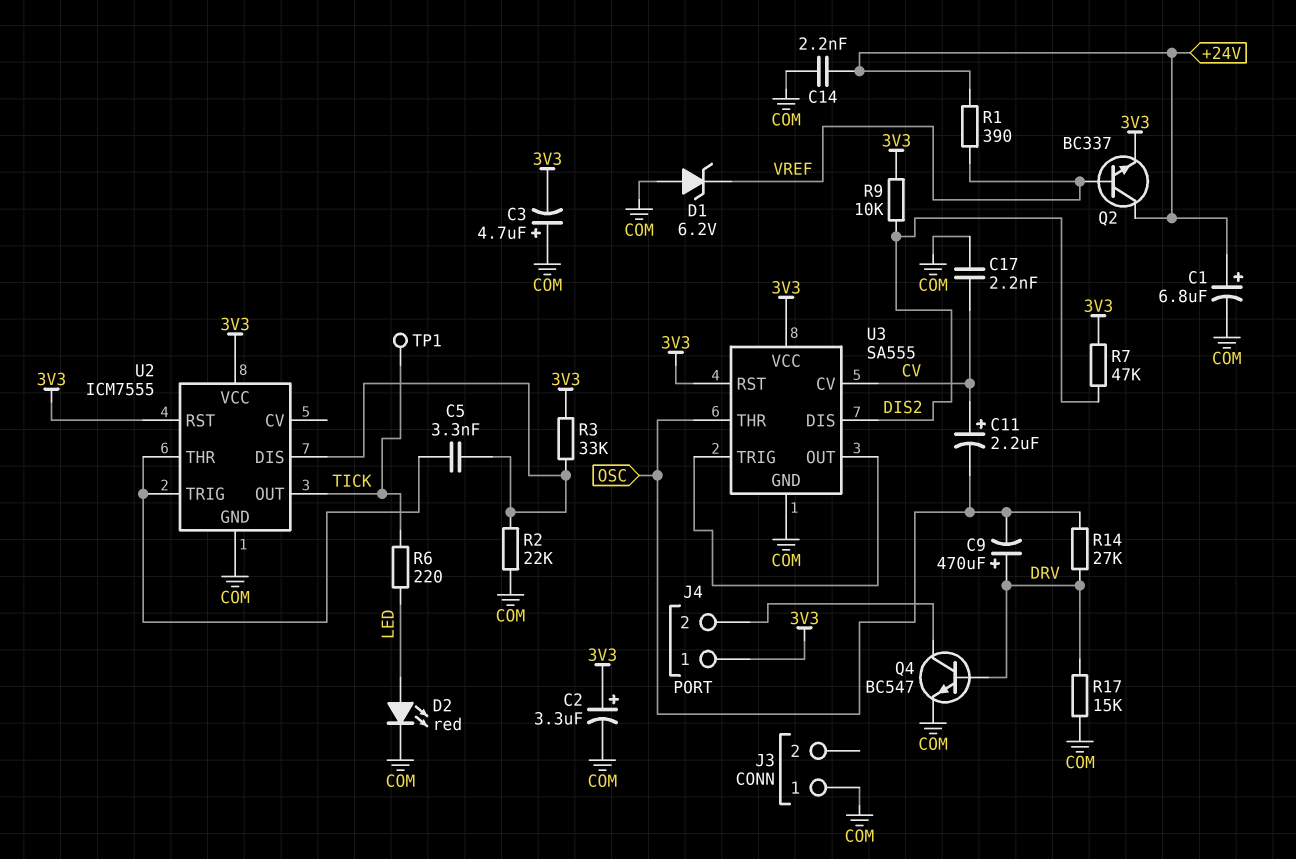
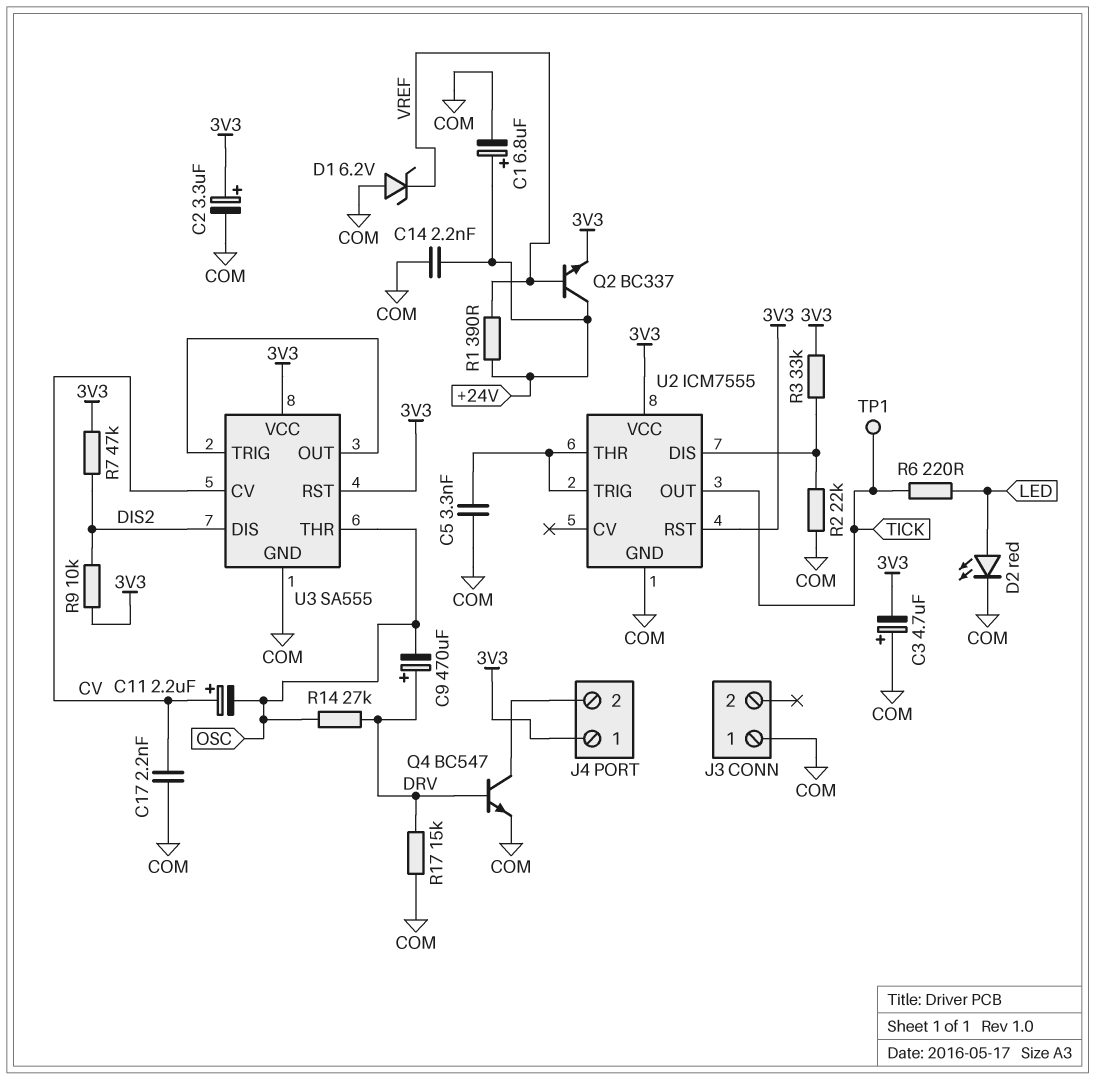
C5: 3.3nF (U2/DIS, U2/THR) -> 3.3nF (COM, U2/THR)

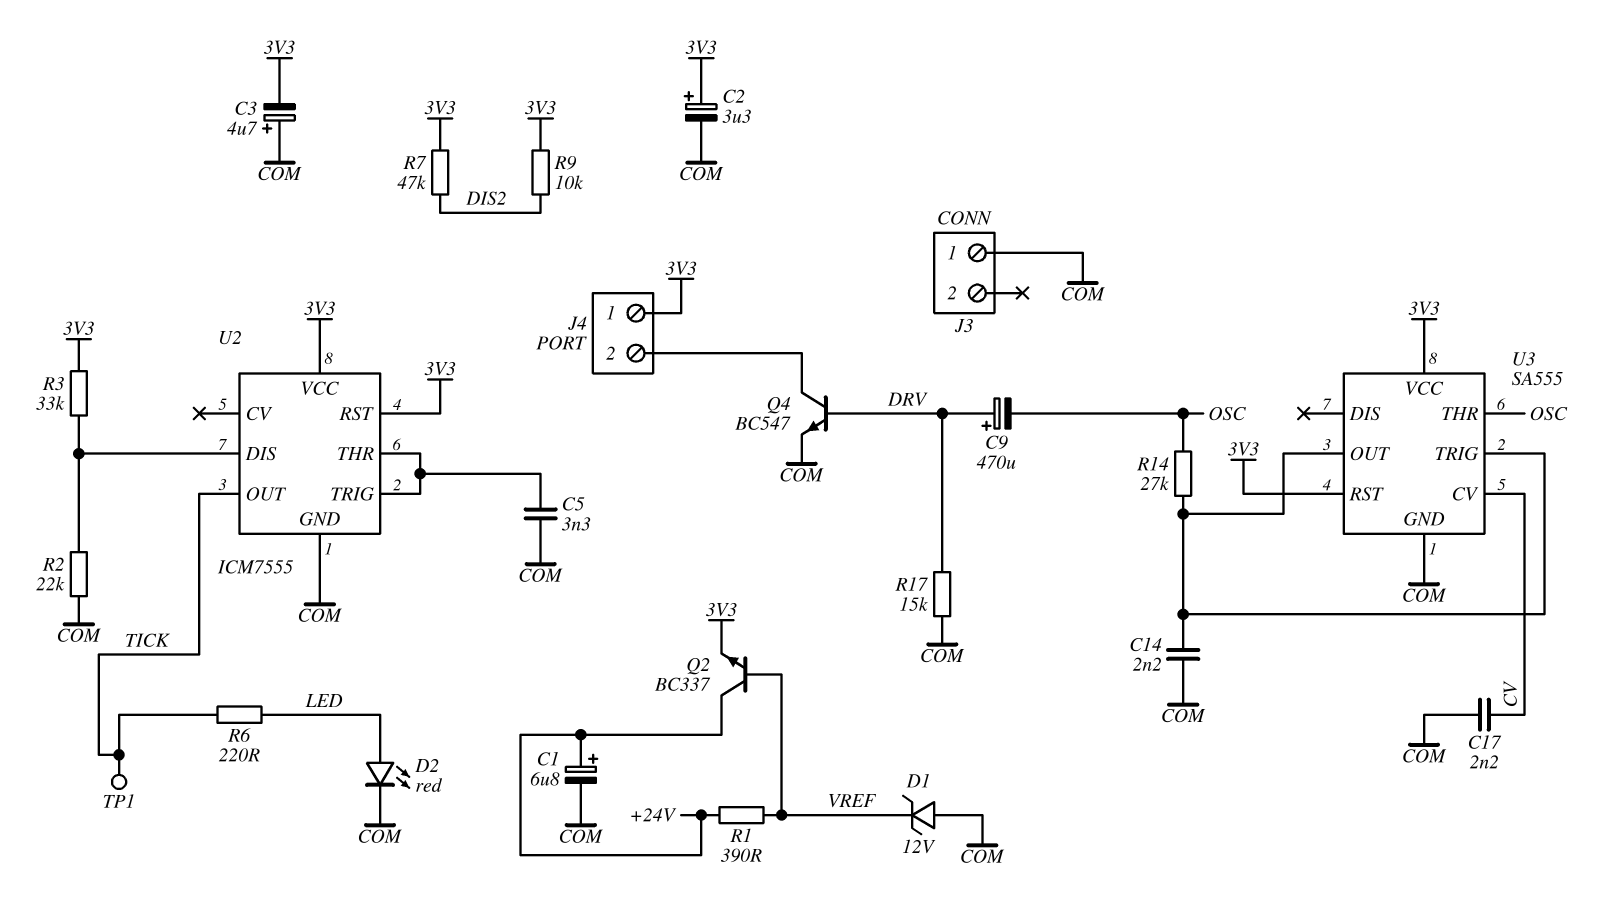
C11: 2.2uF (plus CV, minus OSC) -> none
C14: 2.2nF (+24V, COM) -> 2.2nF (COM, U3/OUT)
D1: zener 6.2V (A COM, K VREF) -> zener 12V (A COM, K VREF)
R14: 27k (DRV, OSC) -> 27k (OSC, U3/OUT)
U3 pin DIS: DIS2 -> none

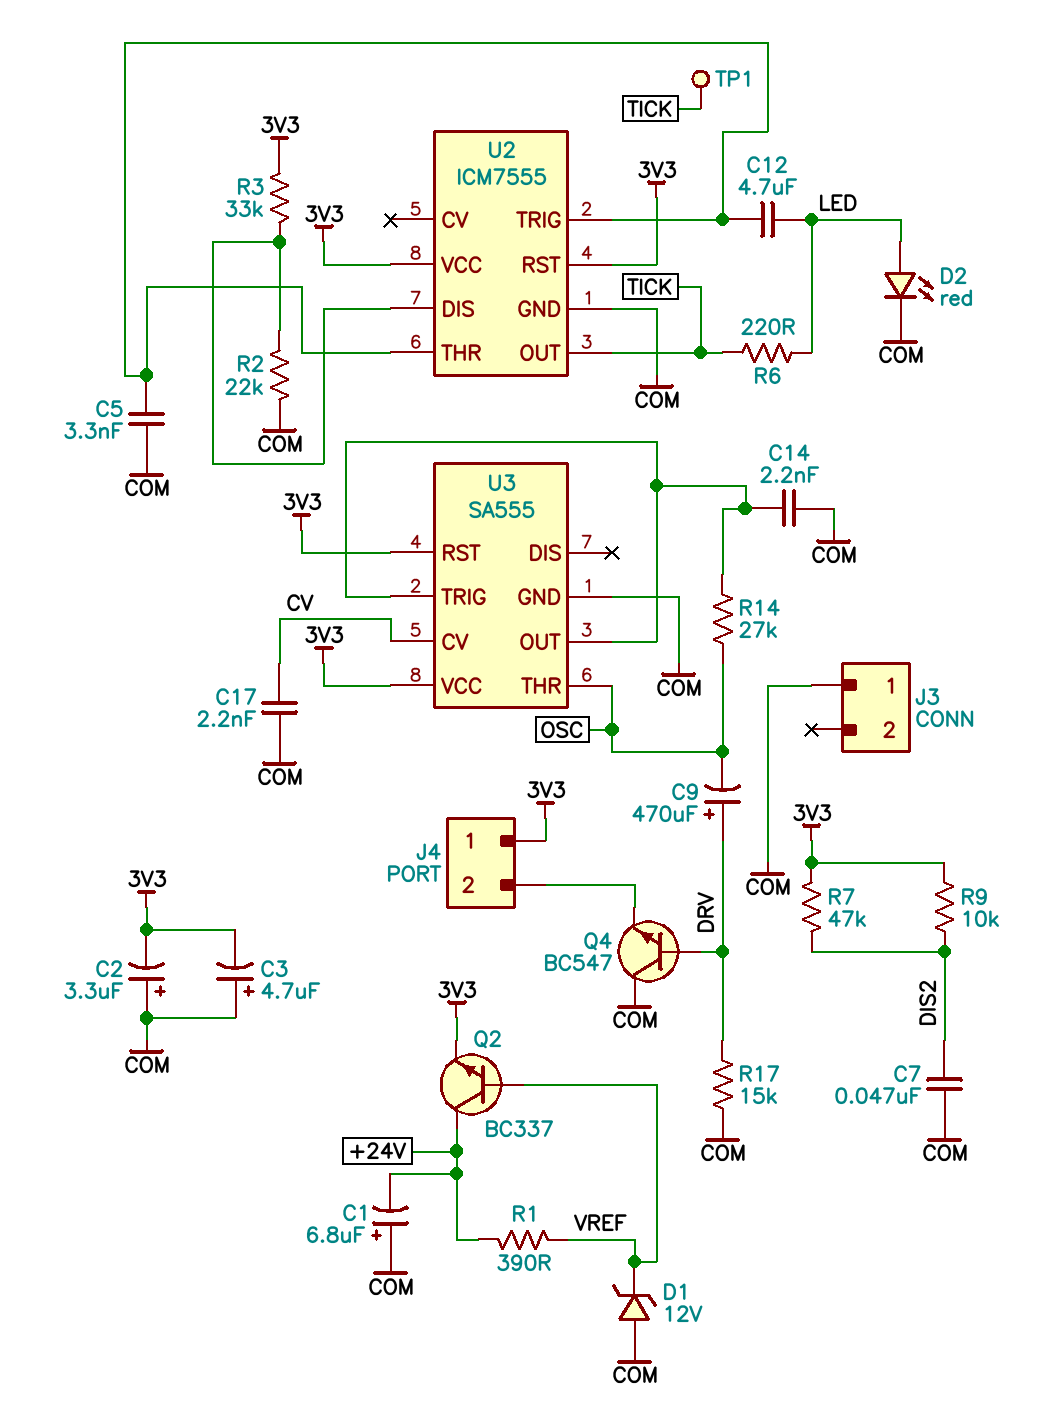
C1: 6.8uF (plus +24V, minus COM) -> 6.8uF (plus COM, minus +24V)
C2: 3.3uF (plus 3V3, minus COM) -> 3.3uF (plus COM, minus 3V3)
C7: none -> 47nF (COM, DIS2)
C12: none -> 4.7uF (LED, U2/THR)
Q4: NPN BC547 (B DRV, C J4/2, E COM) -> NPN BC547 (B DRV, C COM, E J4/2)

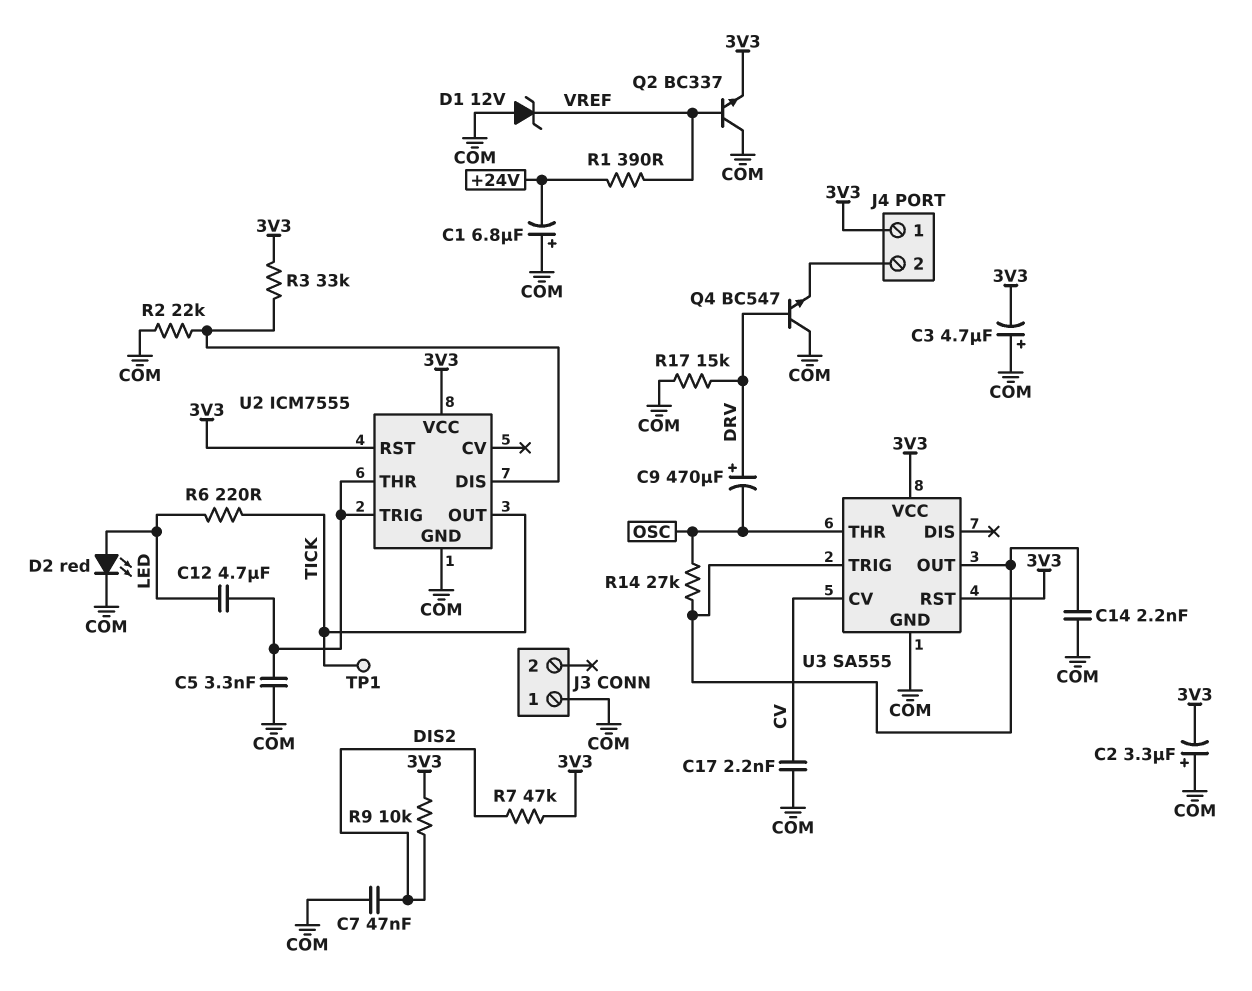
Q2: NPN BC337 (B VREF, C +24V, E 3V3) -> NPN BC337 (B VREF, C COM, E 3V3)

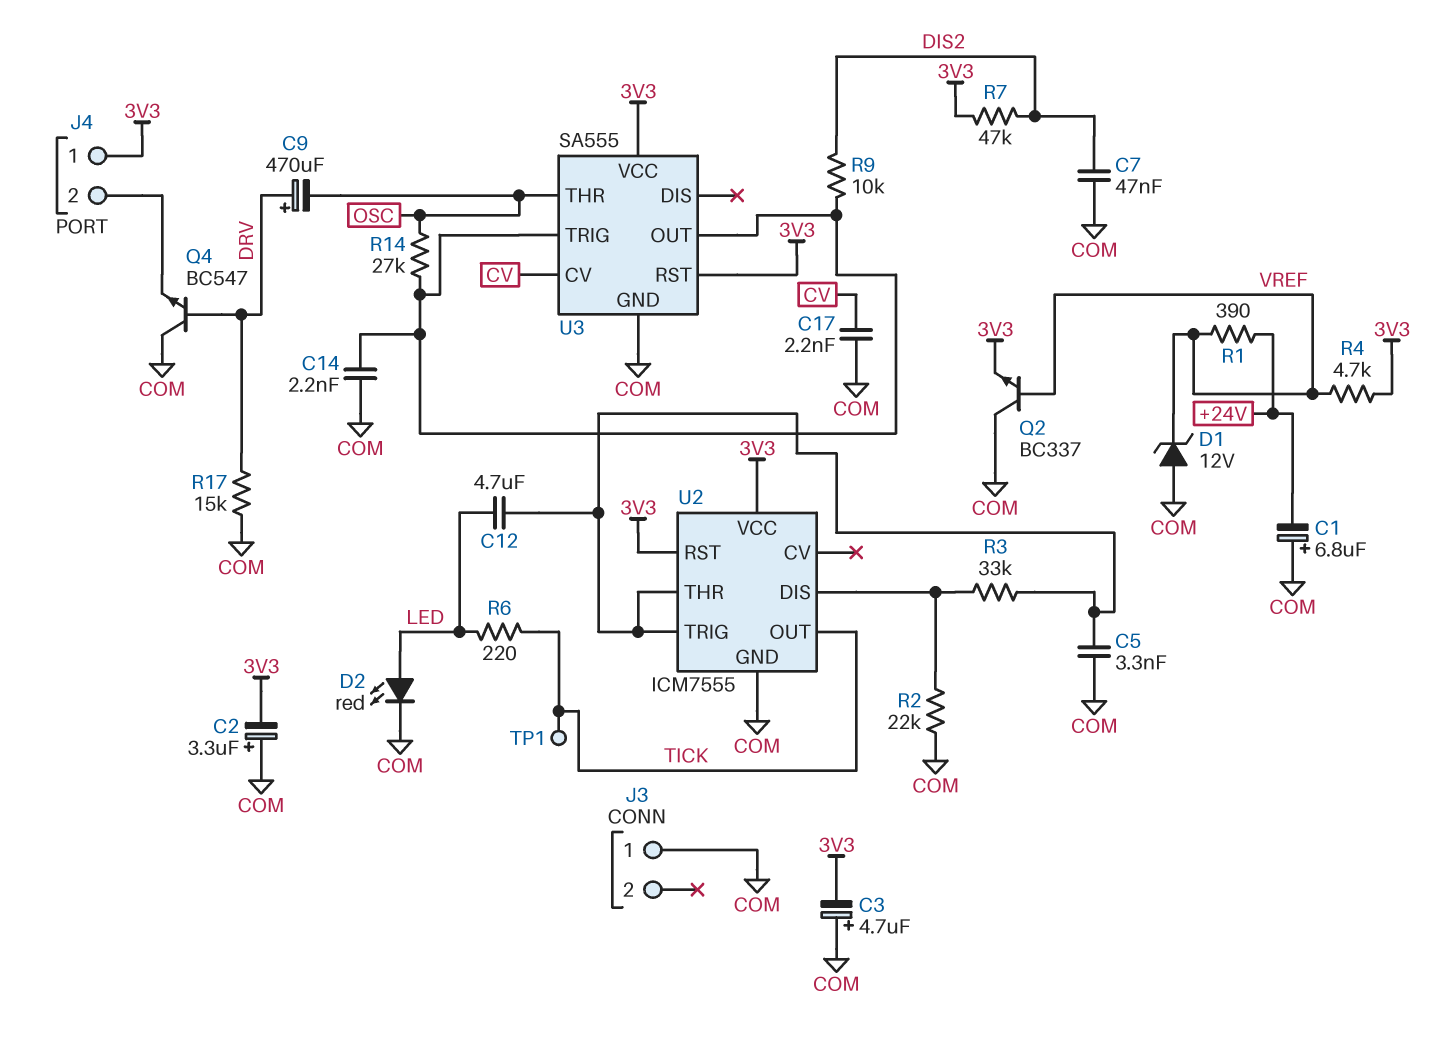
R3: 33k (3V3, U2/DIS) -> 33k (U2/DIS, U2/THR)
R4: none -> 4.7k (3V3, VREF)
R9: 10k (3V3, DIS2) -> 10k (DIS2, U3/OUT)

